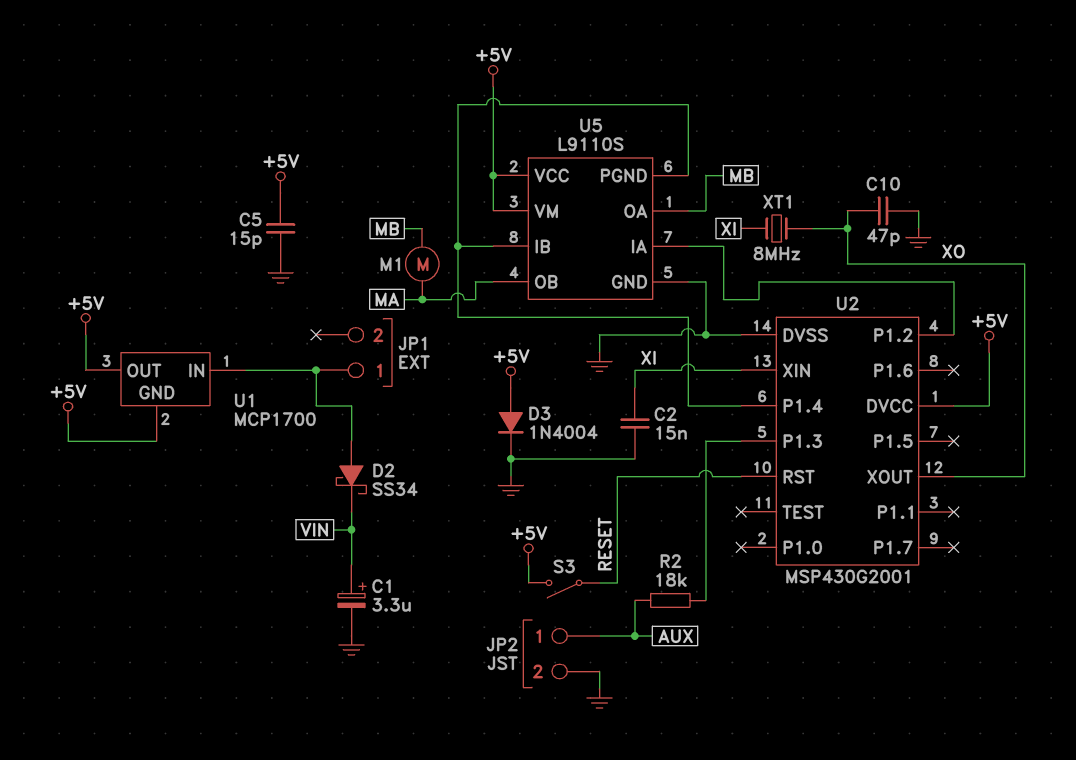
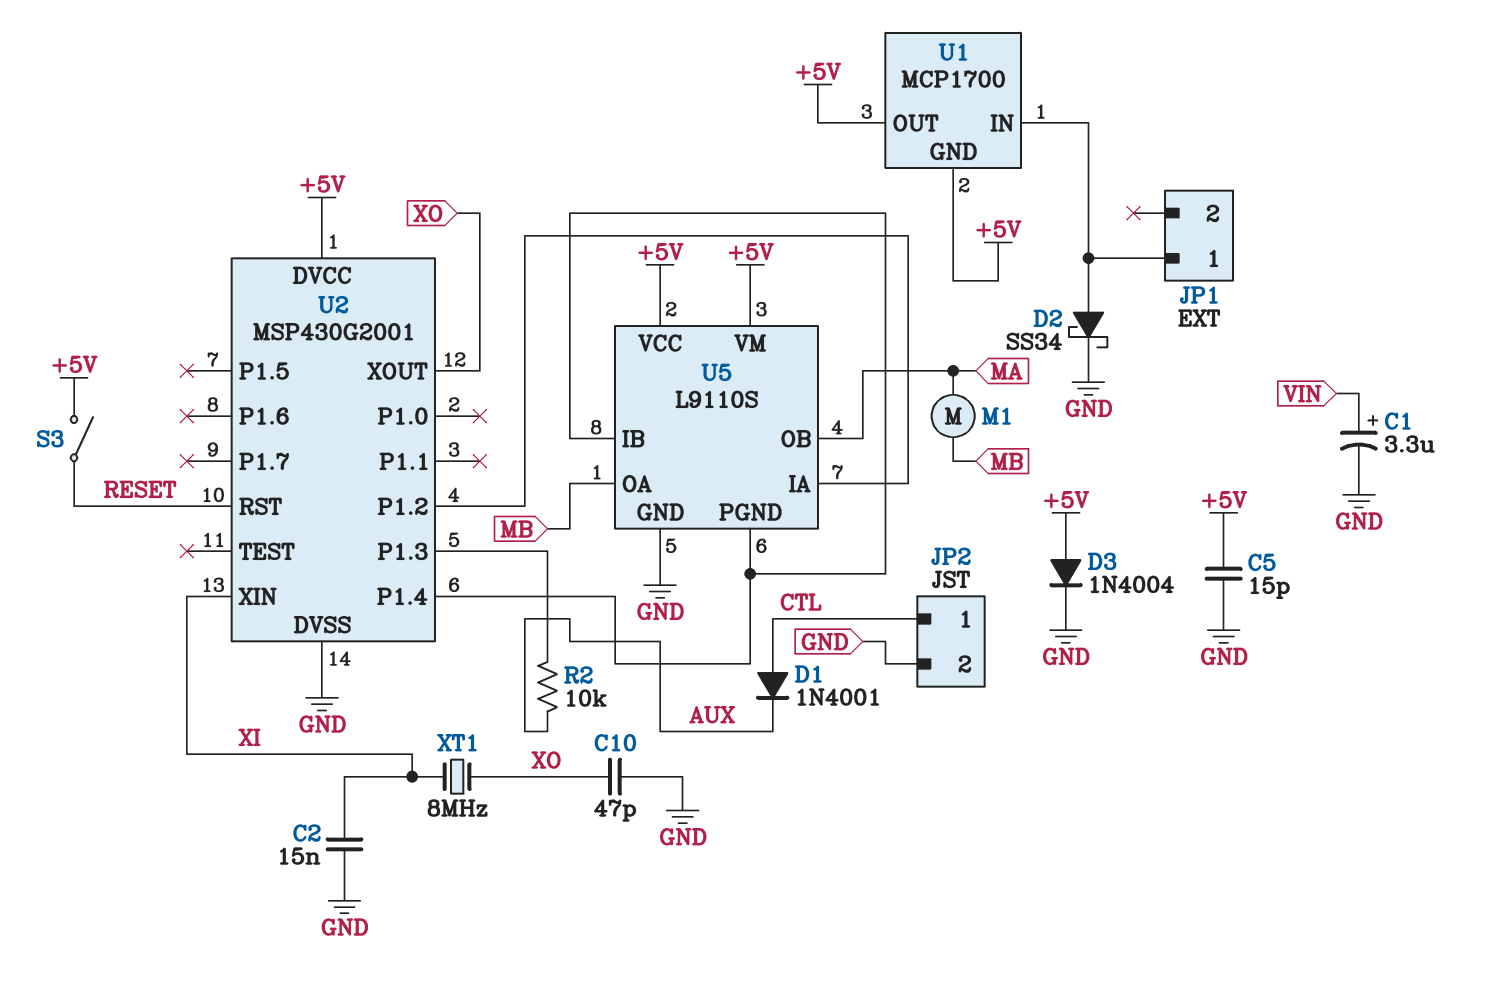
D1: none -> diode 1N4001 (A CTL, K AUX)
D2: schottky SS34 (A JP1/1, K VIN) -> schottky SS34 (A JP1/1, K GND)
JP2 pin 1: AUX -> CTL
R2: 18k (AUX, U2/P1.3) -> 10k (AUX, U2/P1.3)

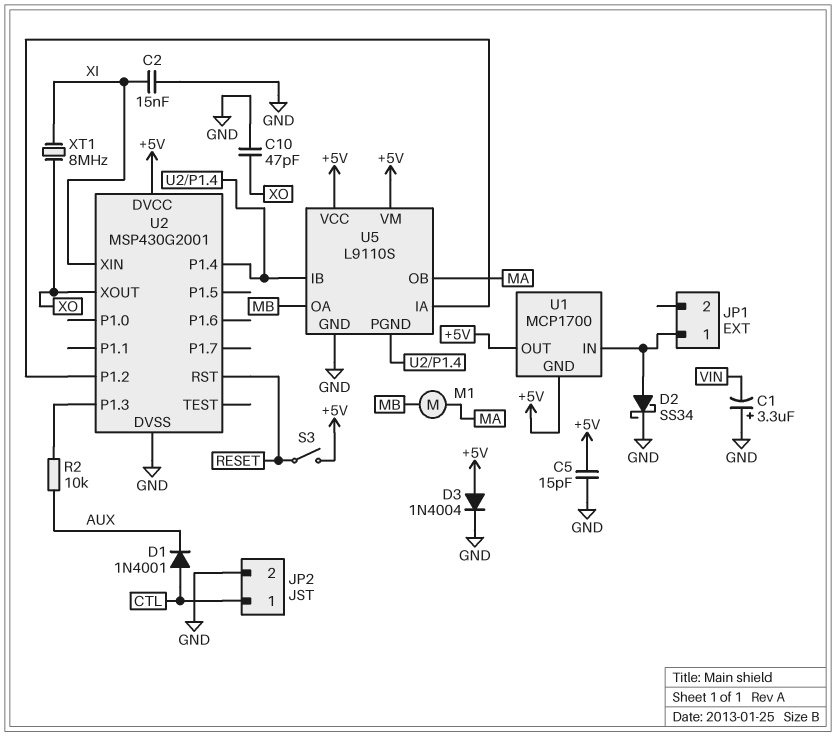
C1: 3.3uF (plus VIN, minus GND) -> 3.3uF (plus GND, minus VIN)

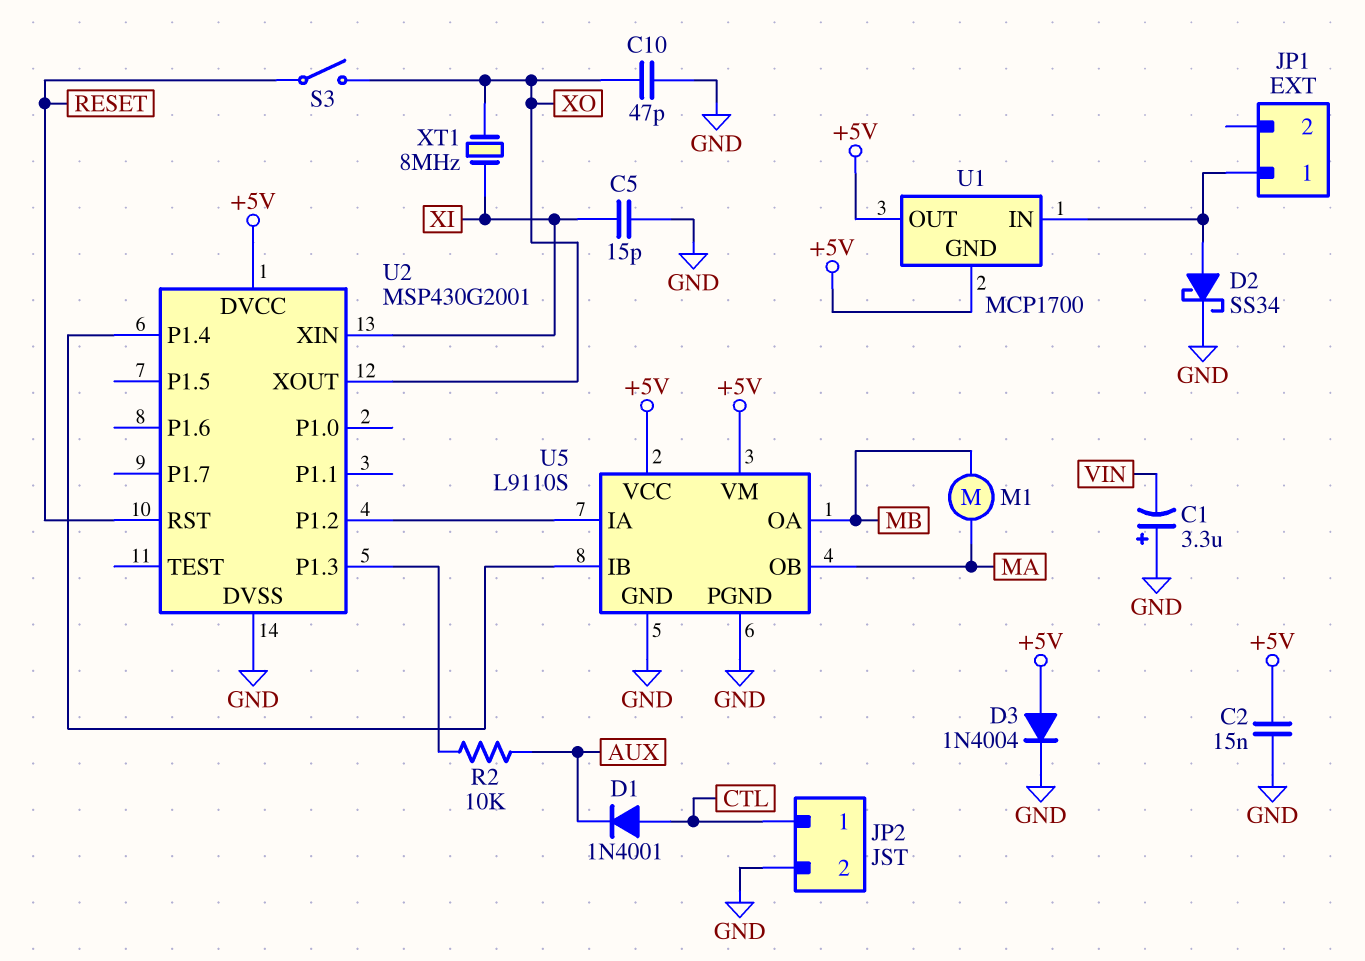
C2: 15nF (GND, XI) -> 15nF (+5V, GND)
C5: 15pF (+5V, GND) -> 15pF (GND, XI)
S3: switch (+5V, RESET) -> switch (RESET, XO)
U5 pin PGND: U2/P1.4 -> GND

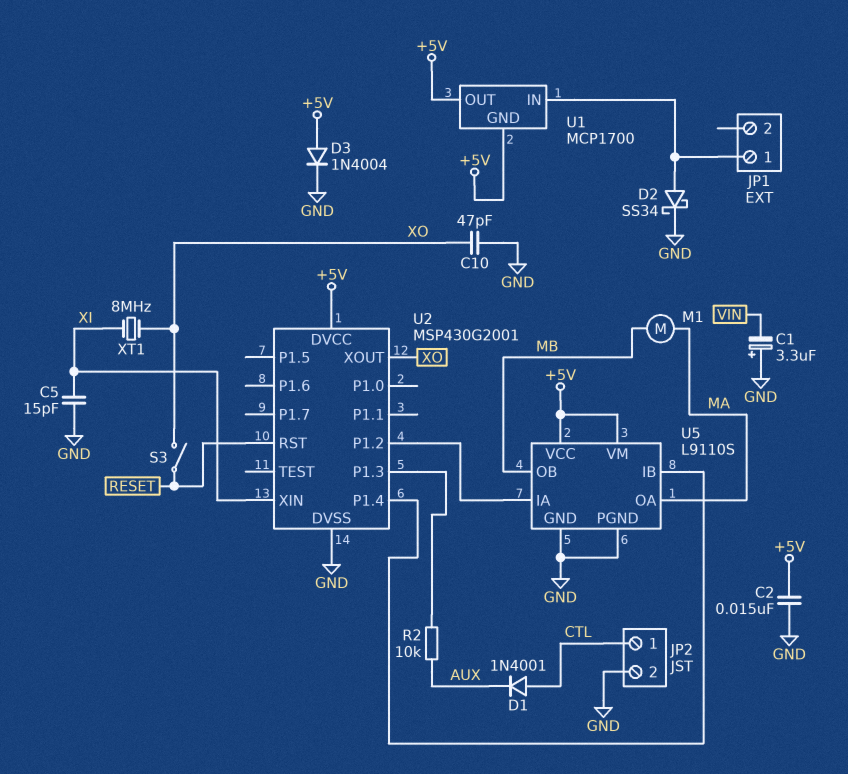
U5 pin OA: MB -> MA
U5 pin OB: MA -> MB

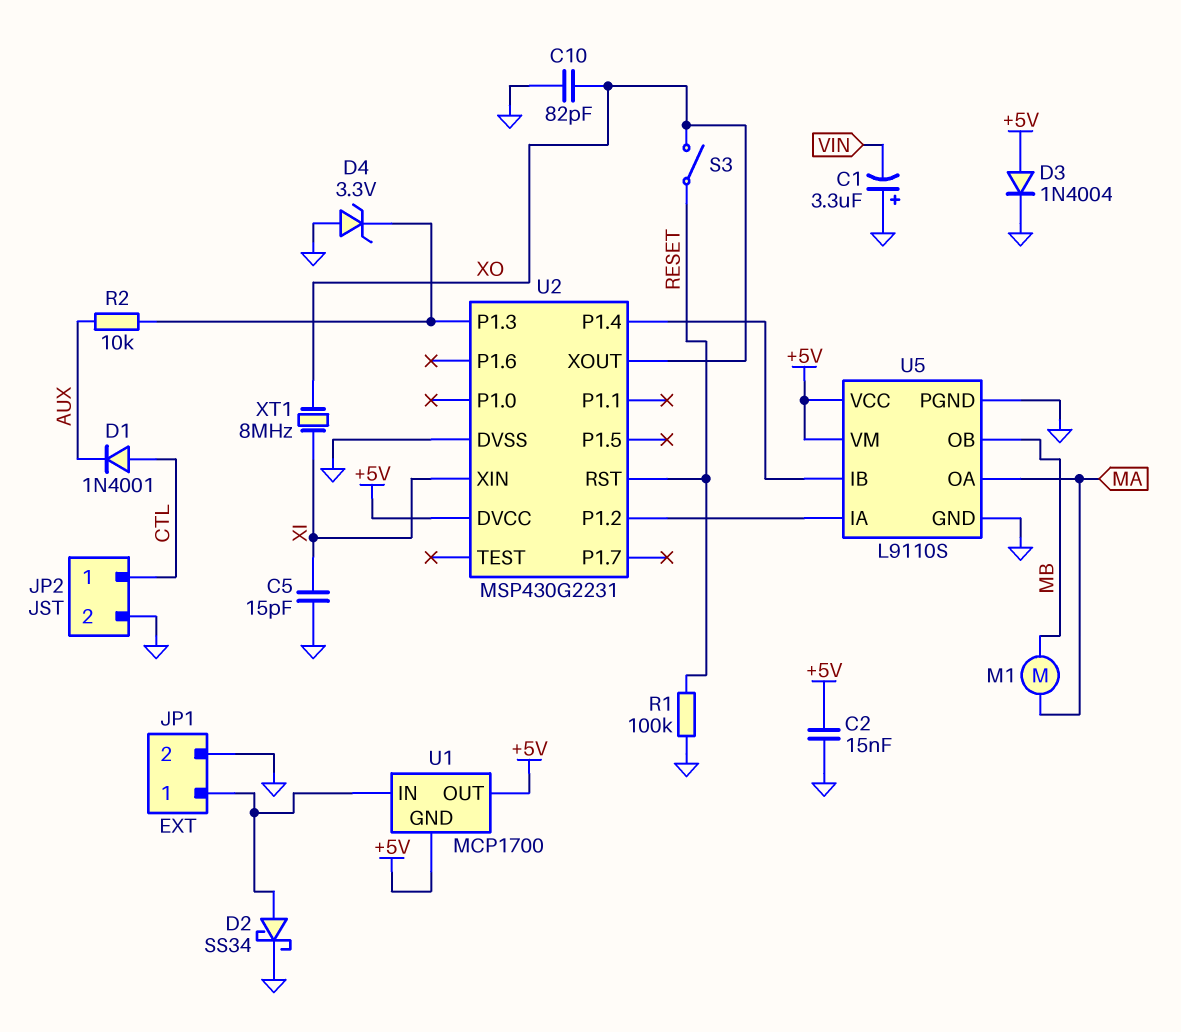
C10: 47pF (GND, XO) -> 82pF (GND, XO)
D4: none -> zener 3.3V (A GND, K U2/P1.3)
JP1 pin 2: none -> GND
R1: none -> 100k (GND, RESET)
U2: MSP430G2001 -> MSP430G2231

